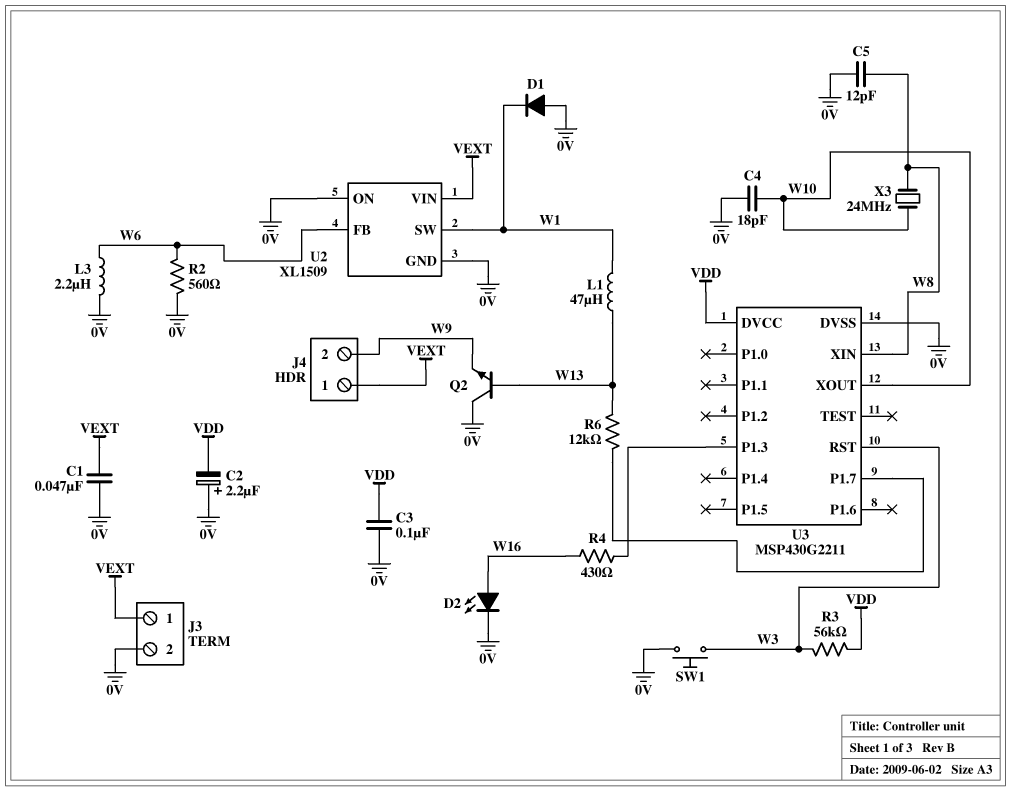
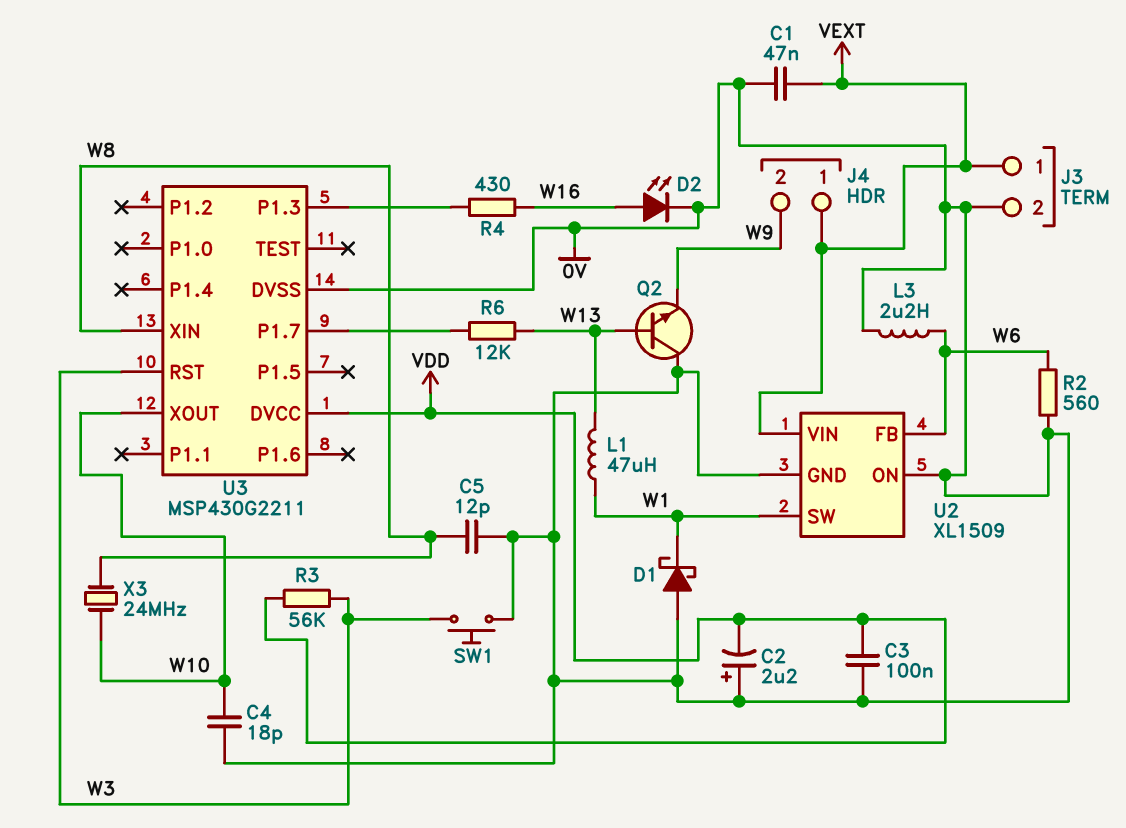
D1: diode (A 0V, K W1) -> schottky (A 0V, K W1)

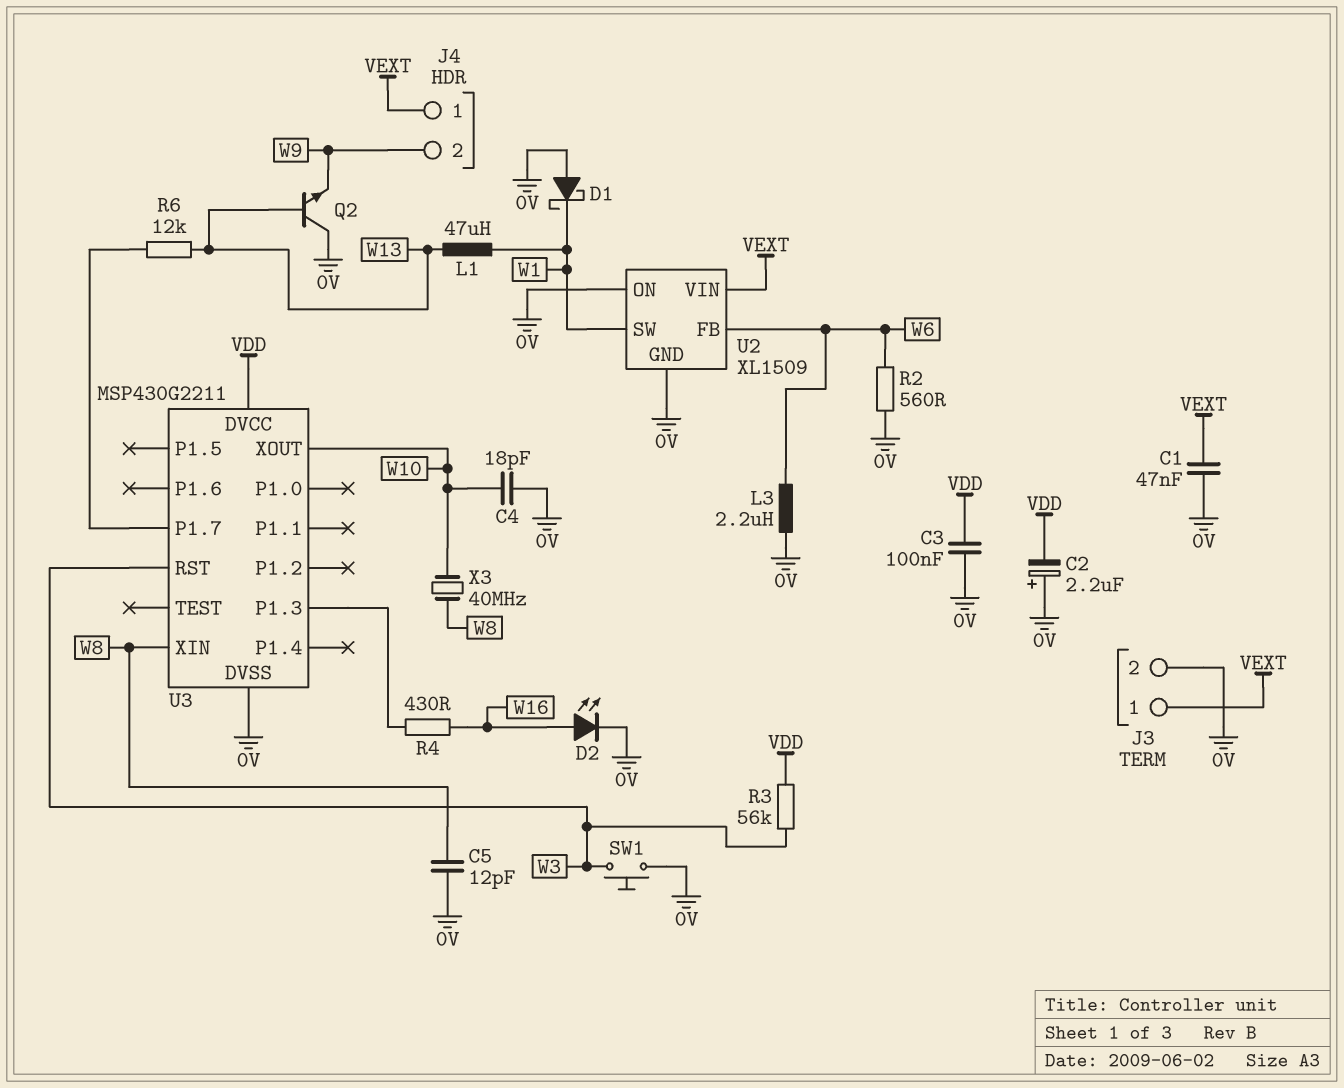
X3: 24MHz (W8, W10) -> 40MHz (W8, W10)

